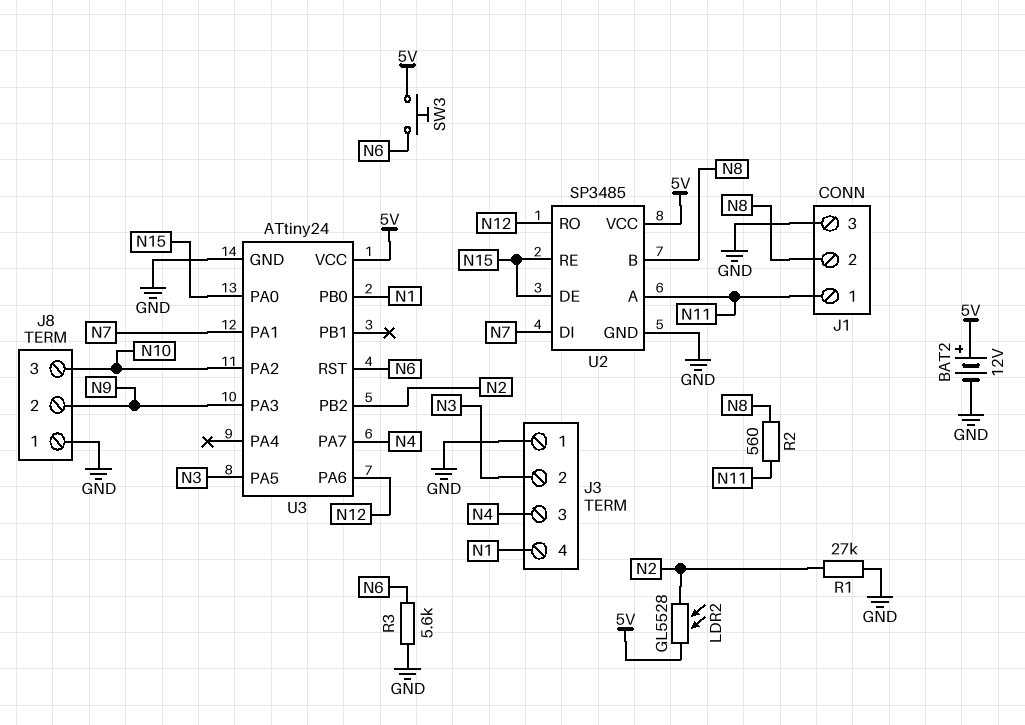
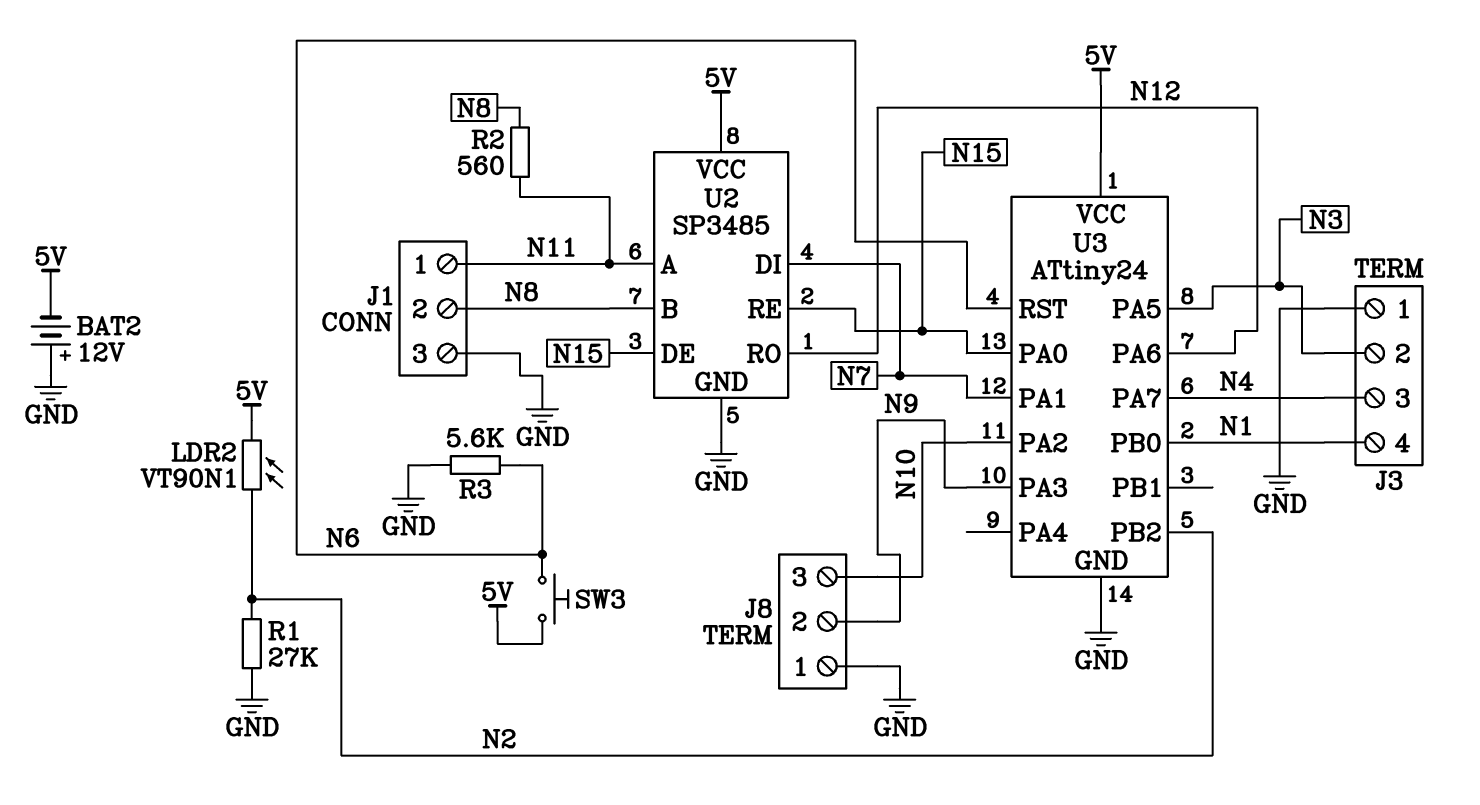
BAT2: 12V (plus 5V, minus GND) -> 12V (plus GND, minus 5V)
LDR2: GL5528 (5V, N2) -> VT90N1 (5V, N2)

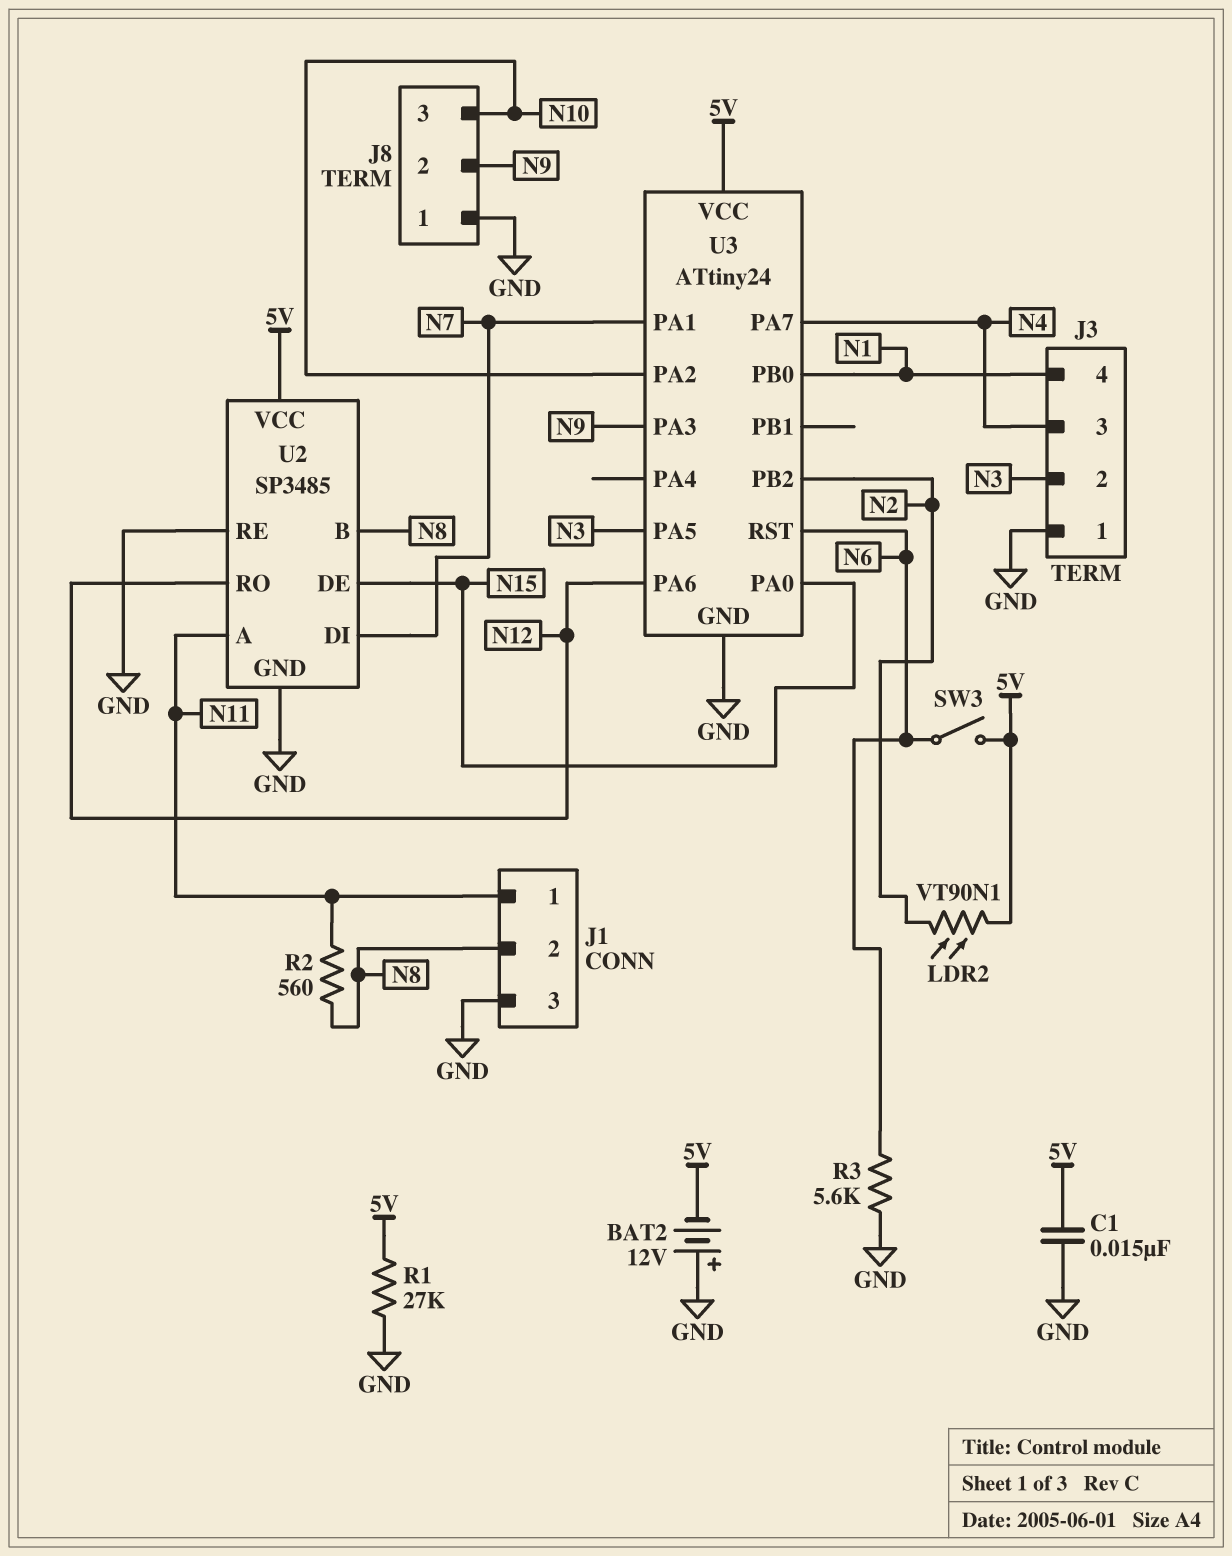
C1: none -> 15nF (5V, GND)
R1: 27k (GND, N2) -> 27k (5V, GND)
SW3: button (5V, N6) -> switch (5V, N6)
U2 pin RE: N15 -> GND

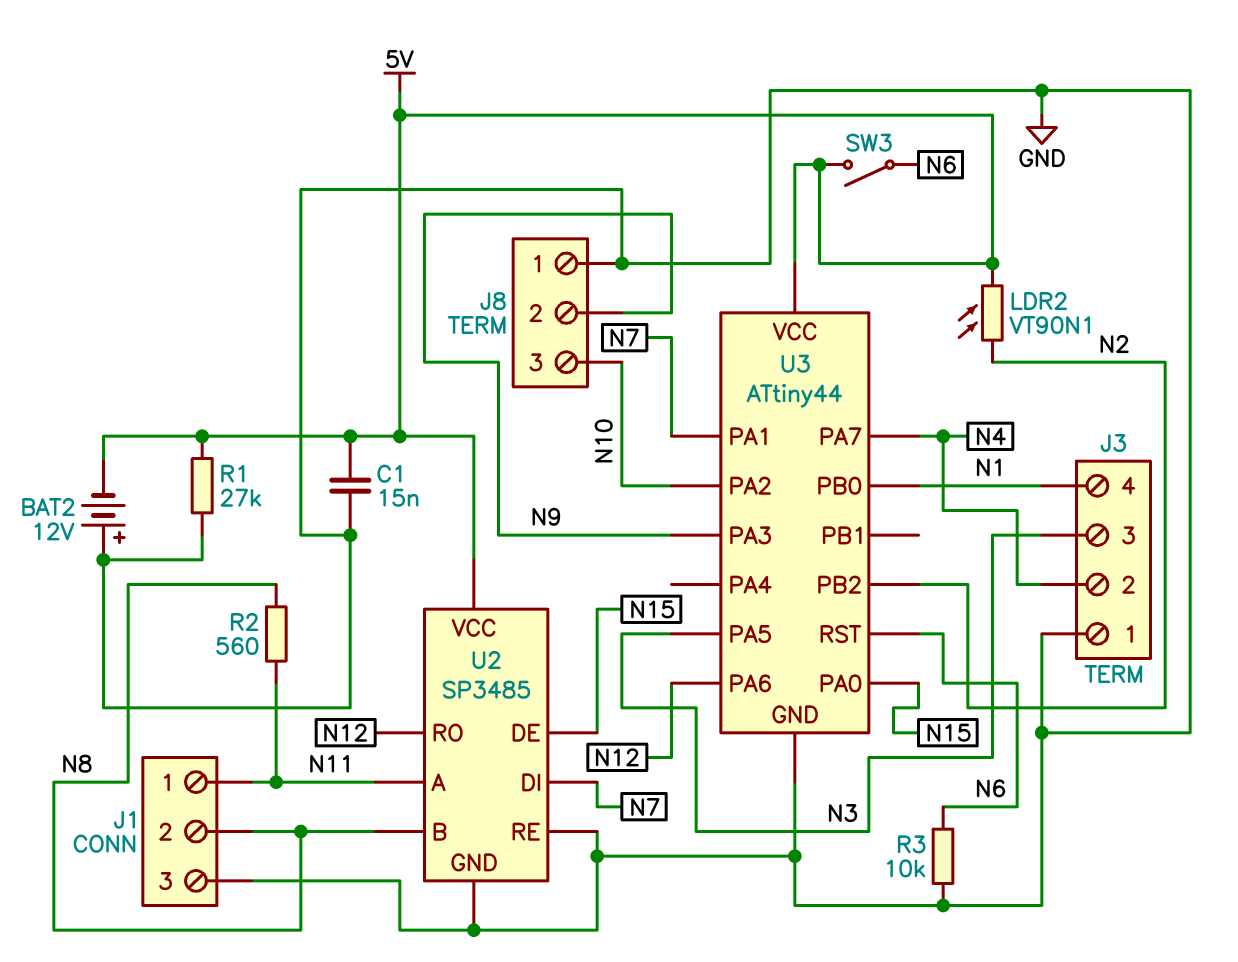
J3 pin 2: N3 -> N4
J3 pin 3: N4 -> N3
R3: 5.6k (GND, N6) -> 10k (GND, N6)
U3: ATtiny24 -> ATtiny44

